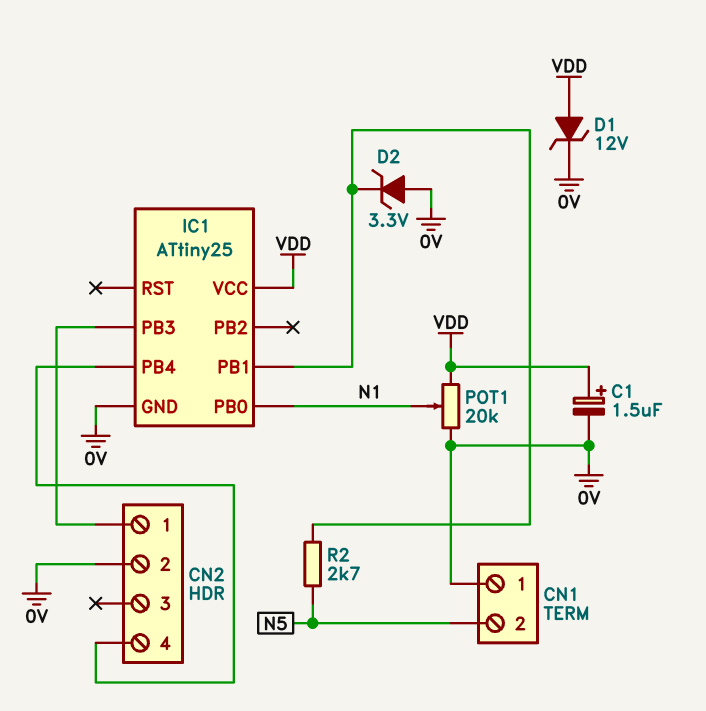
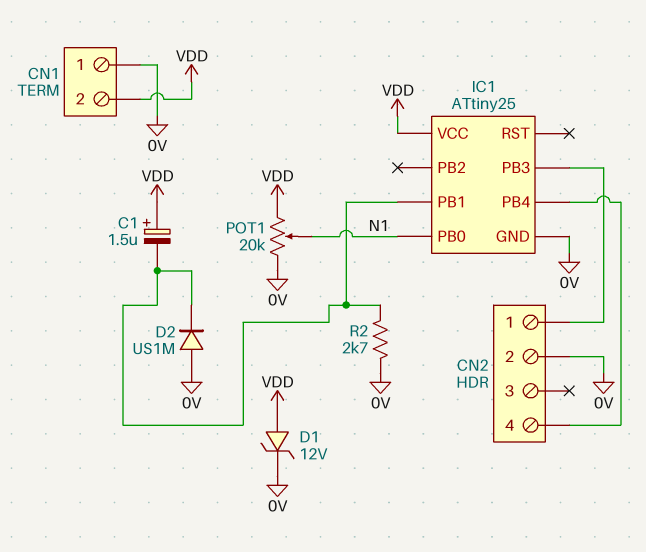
C1: 1.5uF (plus VDD, minus 0V) -> 1.5uF (plus VDD, minus IC1/PB1)
CN1 pin 2: N5 -> VDD
D2: zener 3.3V (A 0V, K IC1/PB1) -> diode US1M (A 0V, K IC1/PB1)
R2: 2.7k (IC1/PB1, N5) -> 2.7k (0V, IC1/PB1)

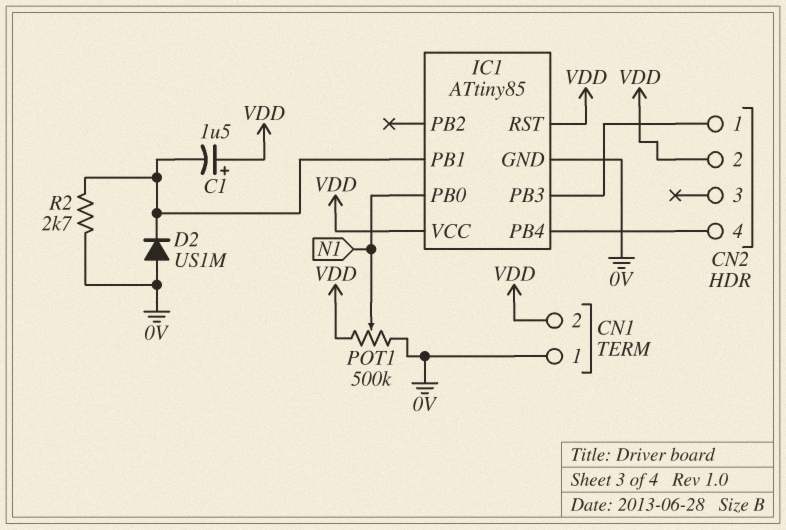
CN2 pin 2: 0V -> VDD
D1: zener 12V (A VDD, K 0V) -> none
IC1: ATtiny25 -> ATtiny85
IC1 pin RST: none -> VDD
POT1: 20k (0V, VDD, wiper N1) -> 500k (0V, VDD, wiper N1)

